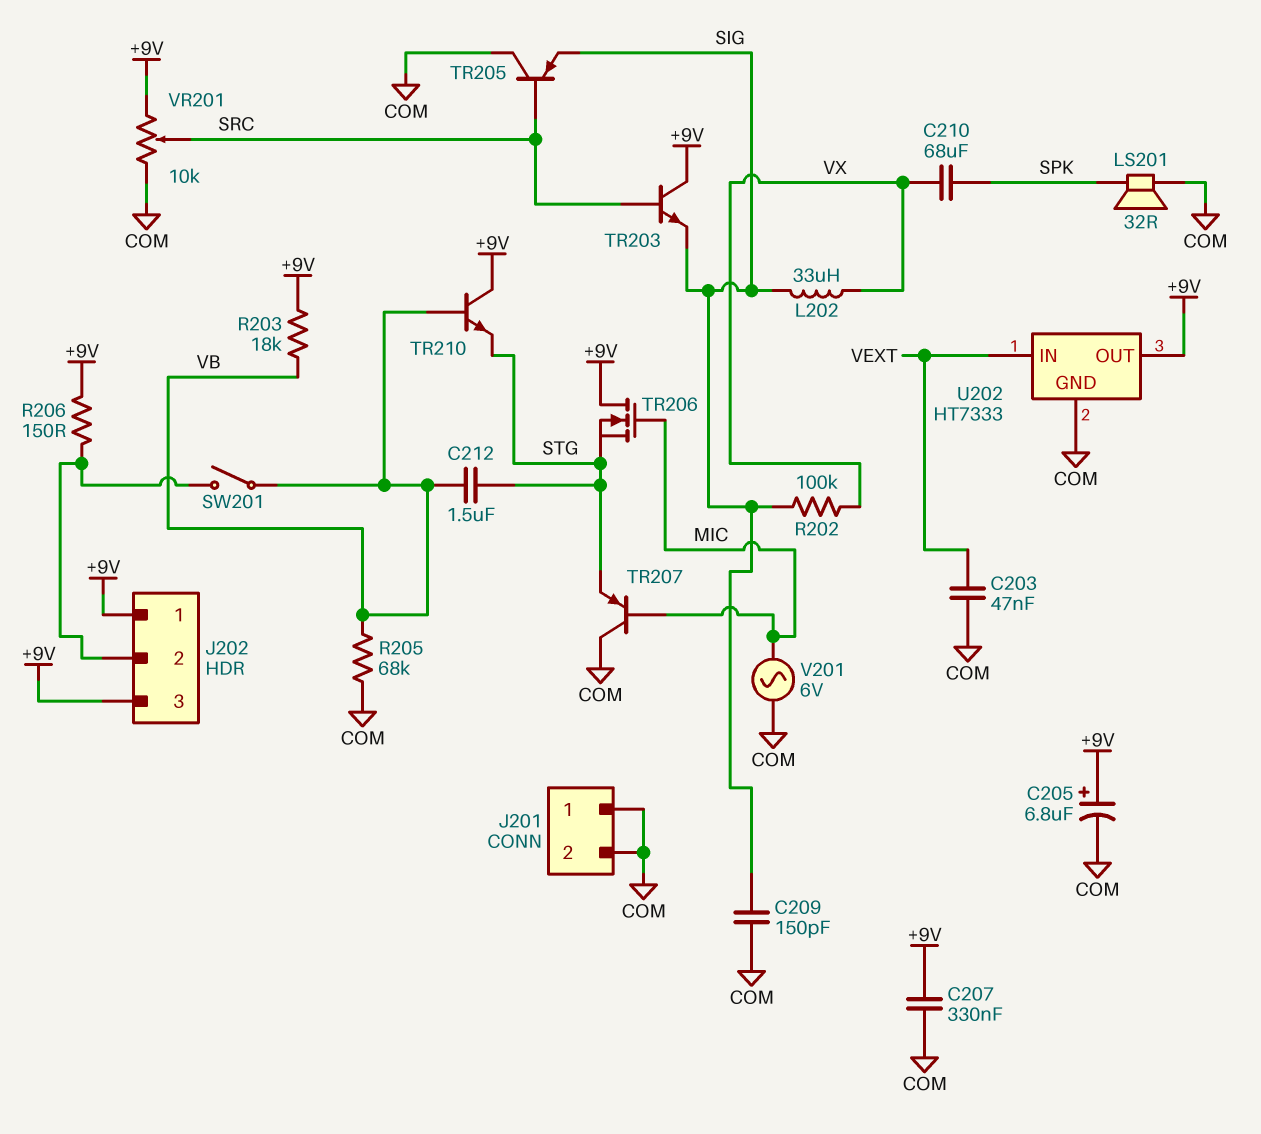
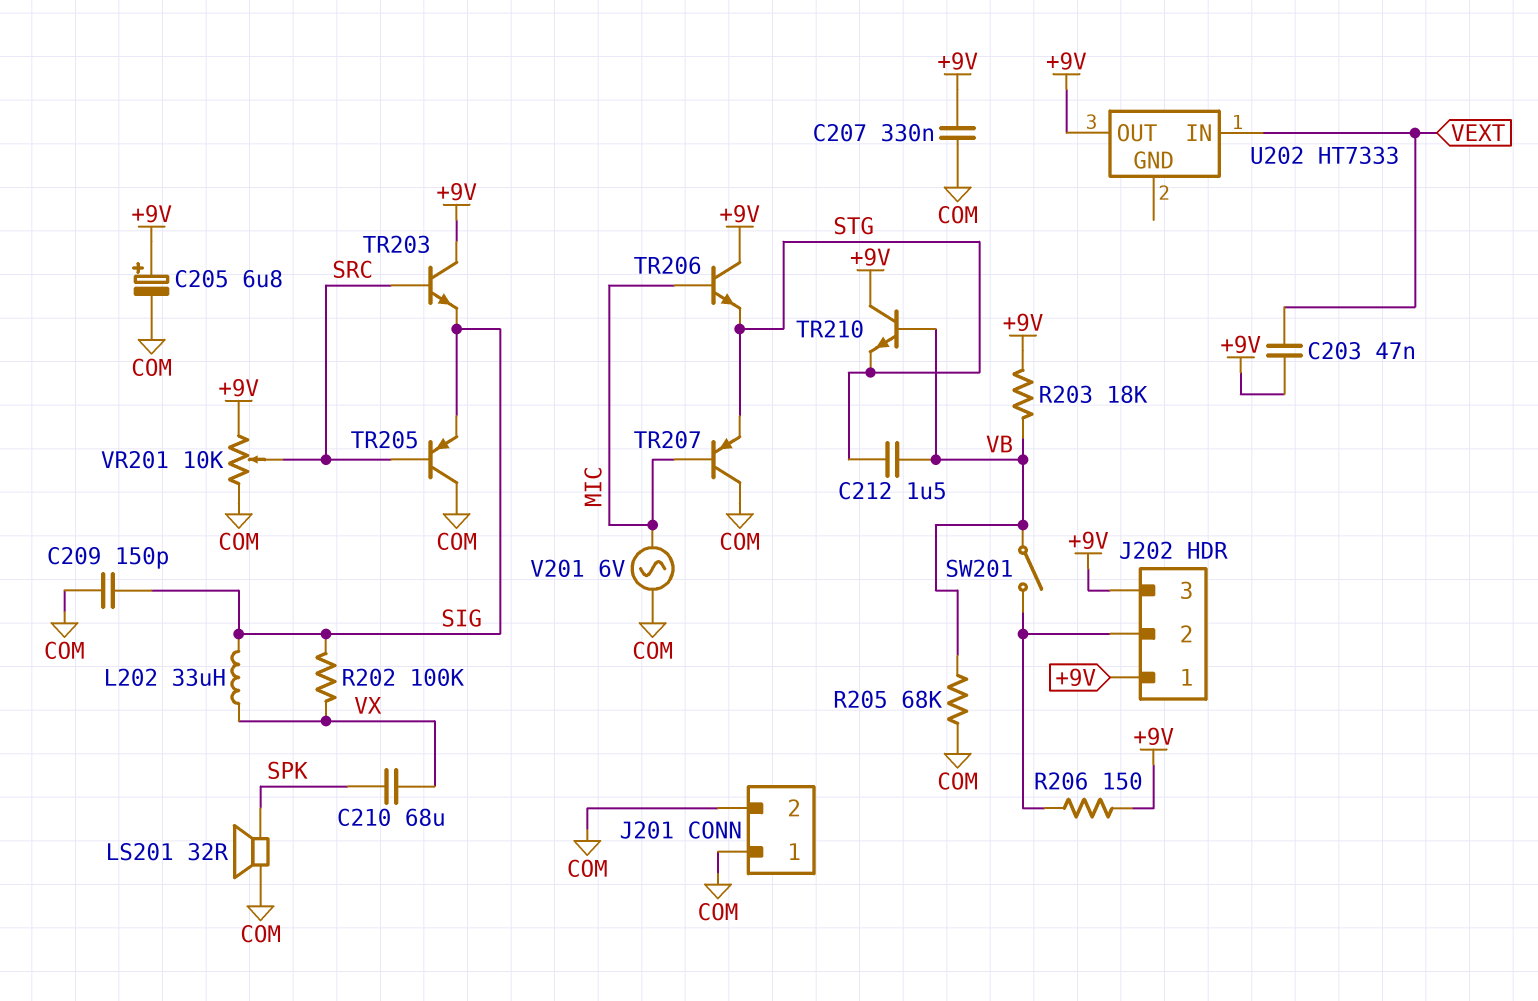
C203: 47nF (COM, VEXT) -> 47nF (+9V, VEXT)
TR206: NMOS (G MIC, D +9V, S STG) -> NPN (B MIC, C +9V, E STG)
U202 pin GND: COM -> none

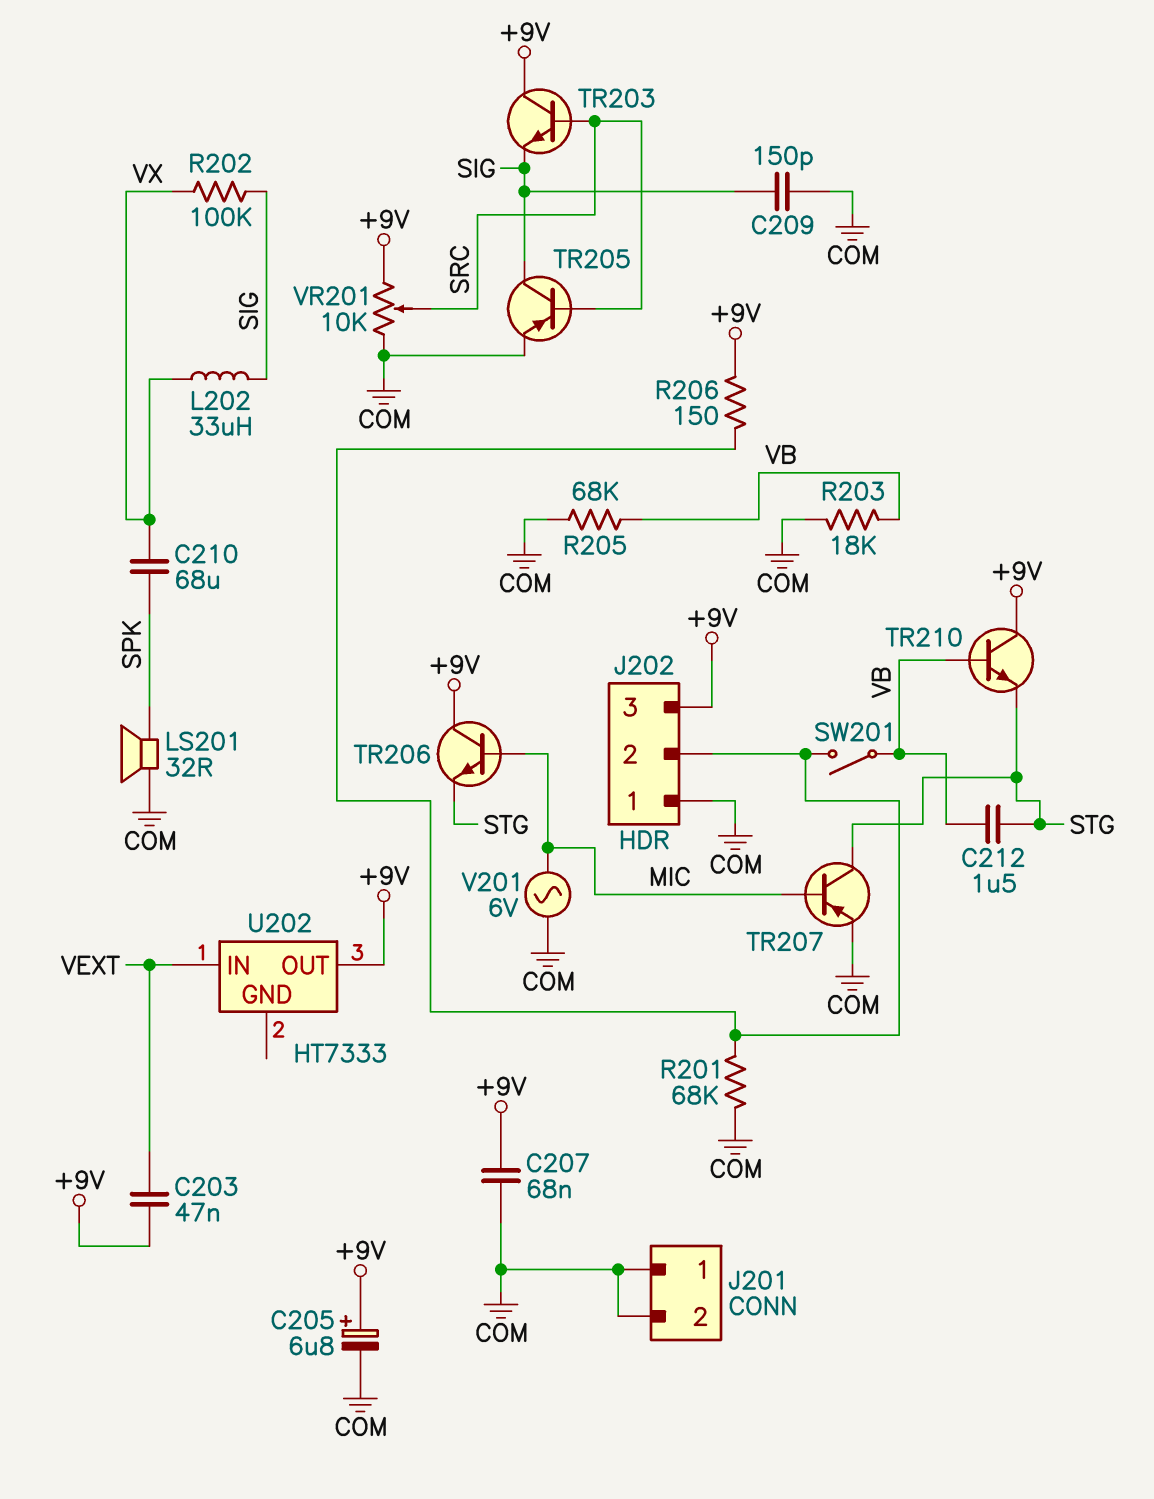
C207: 330nF (+9V, COM) -> 68nF (+9V, COM)
J202 pin 1: +9V -> COM
R201: none -> 68k (COM, J202/2)
R203: 18k (+9V, VB) -> 18k (COM, VB)
TR205: PNP (B SRC, C COM, E SIG) -> PNP (B SRC, C SIG, E COM)
TR207: PNP (B MIC, C COM, E STG) -> PNP (B MIC, C STG, E COM)

